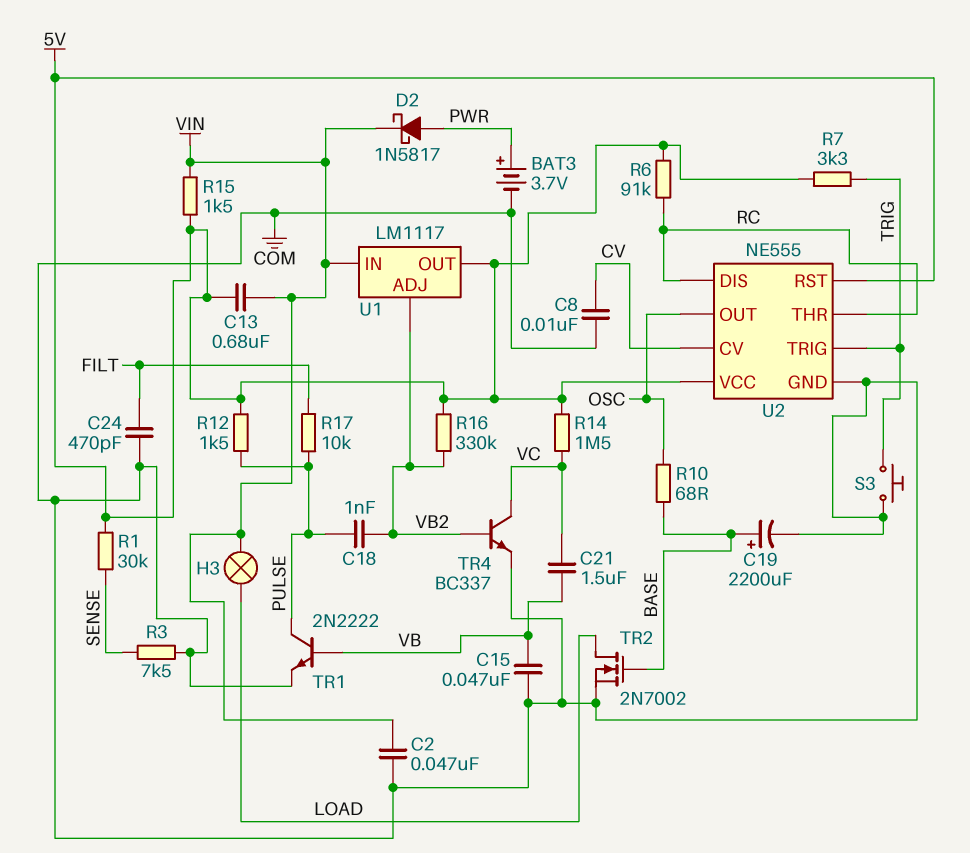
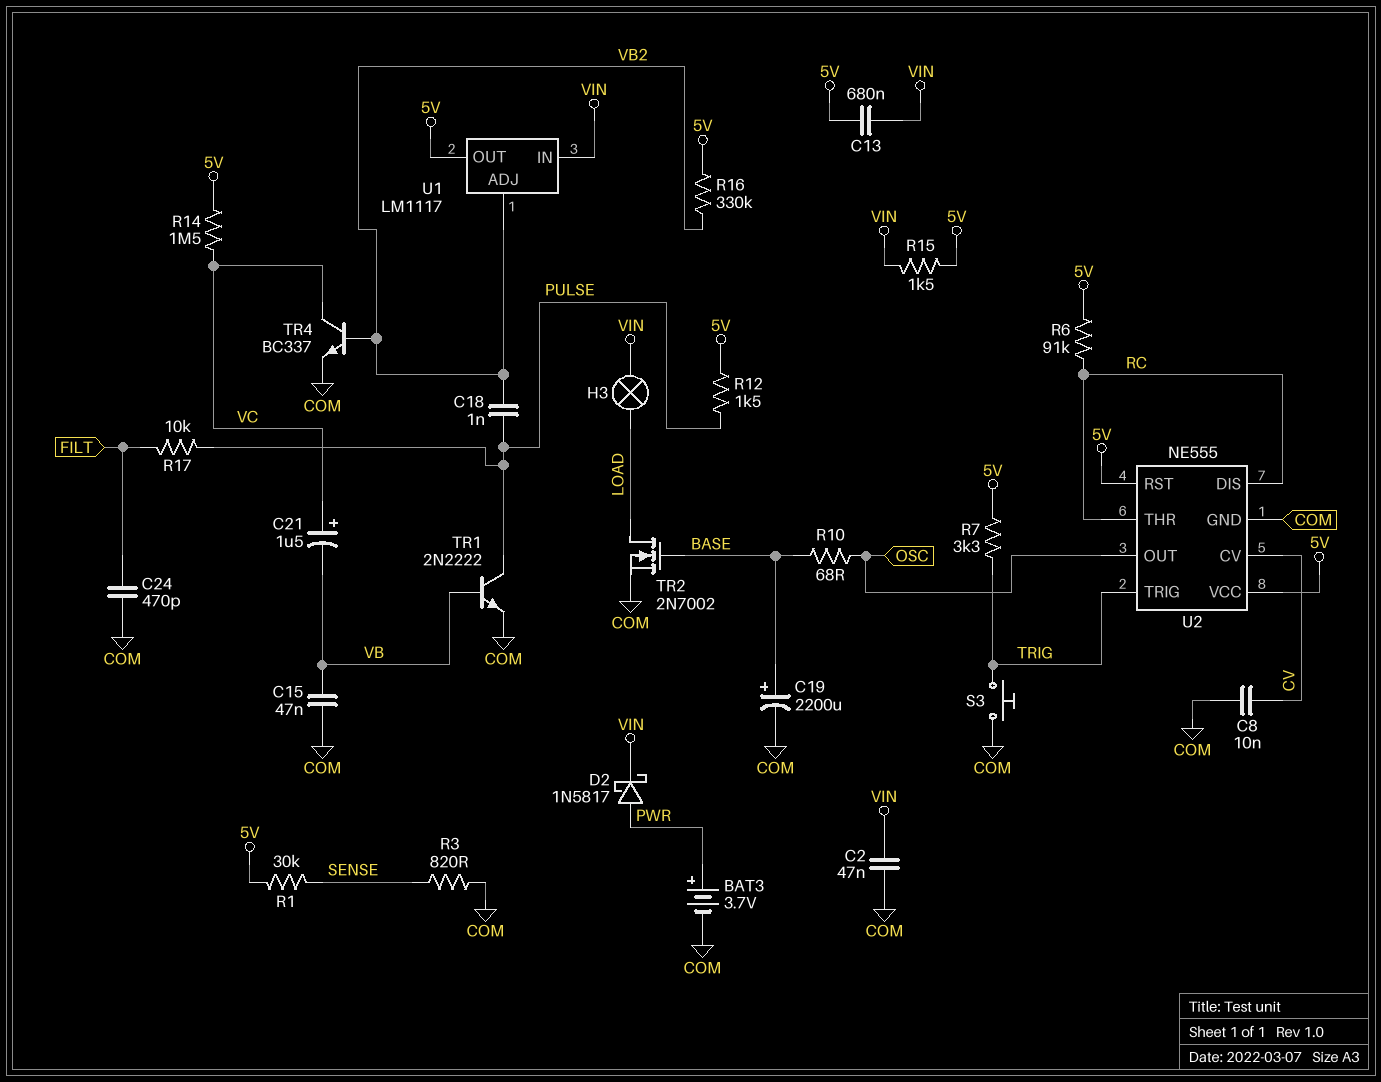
C21: 1.5uF (VB, VC) -> 1.5uF (plus VC, minus VB)
R3: 7.5k (COM, SENSE) -> 820 (COM, SENSE)

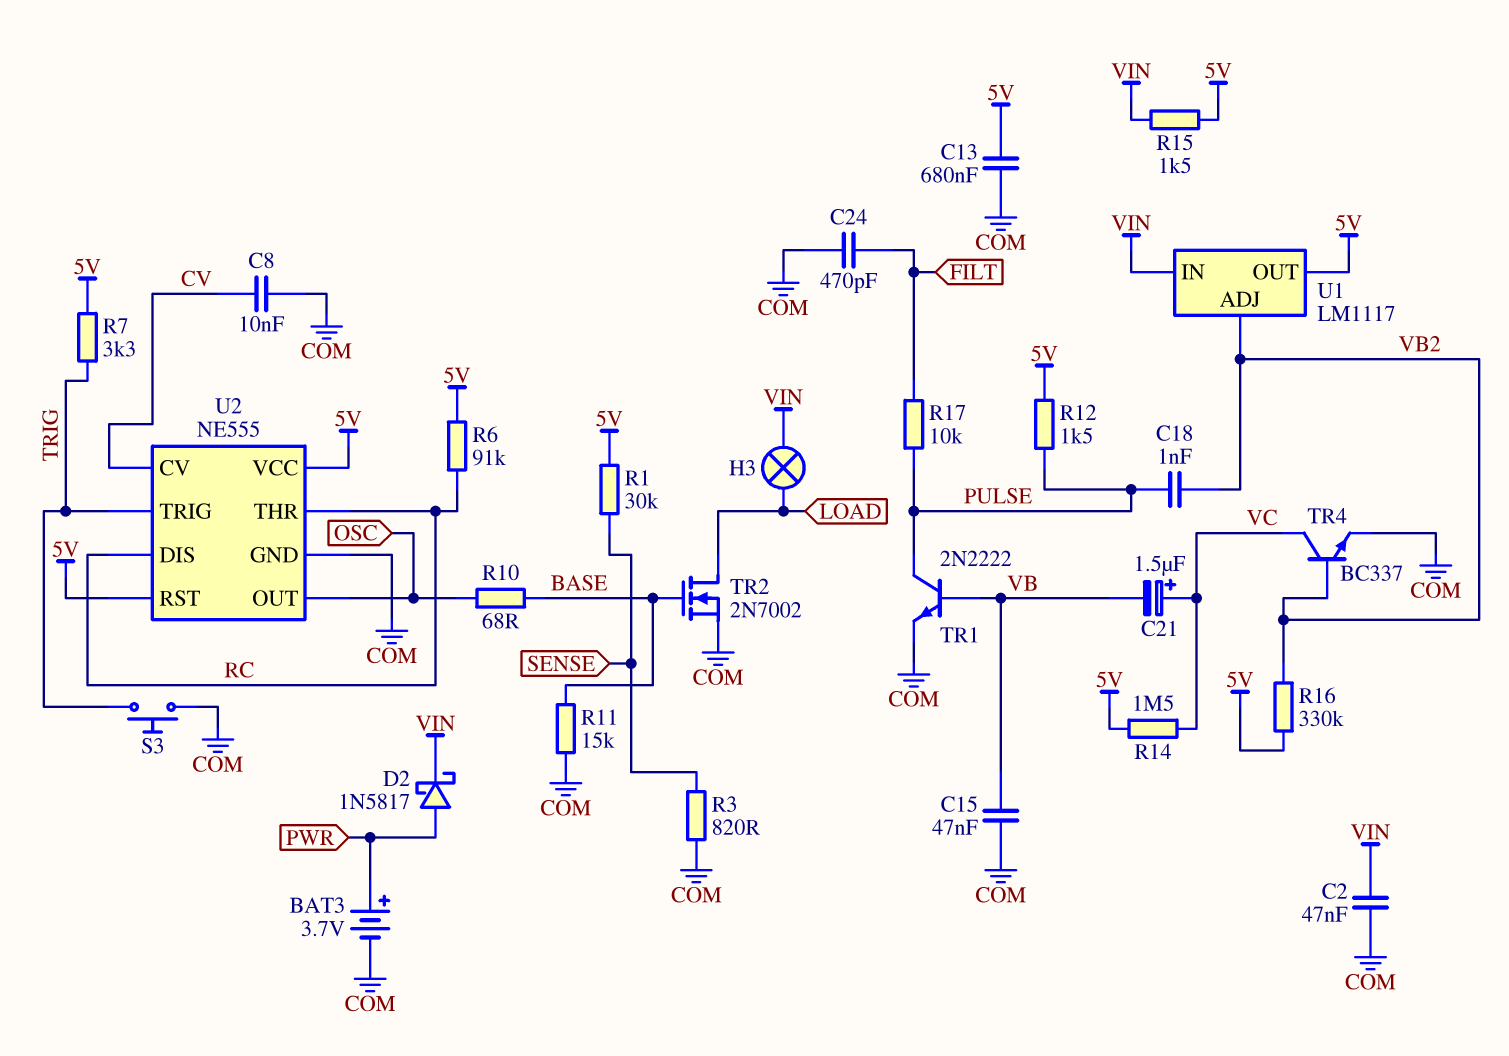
C13: 680nF (5V, VIN) -> 680nF (5V, COM)
C19: 2200uF (plus BASE, minus COM) -> none
R11: none -> 15k (BASE, COM)

